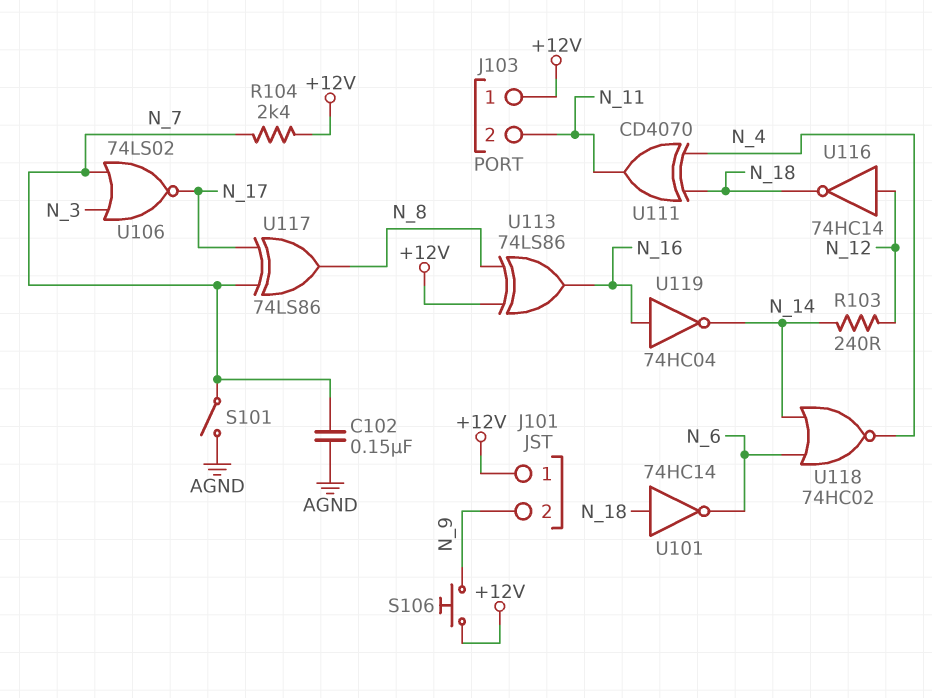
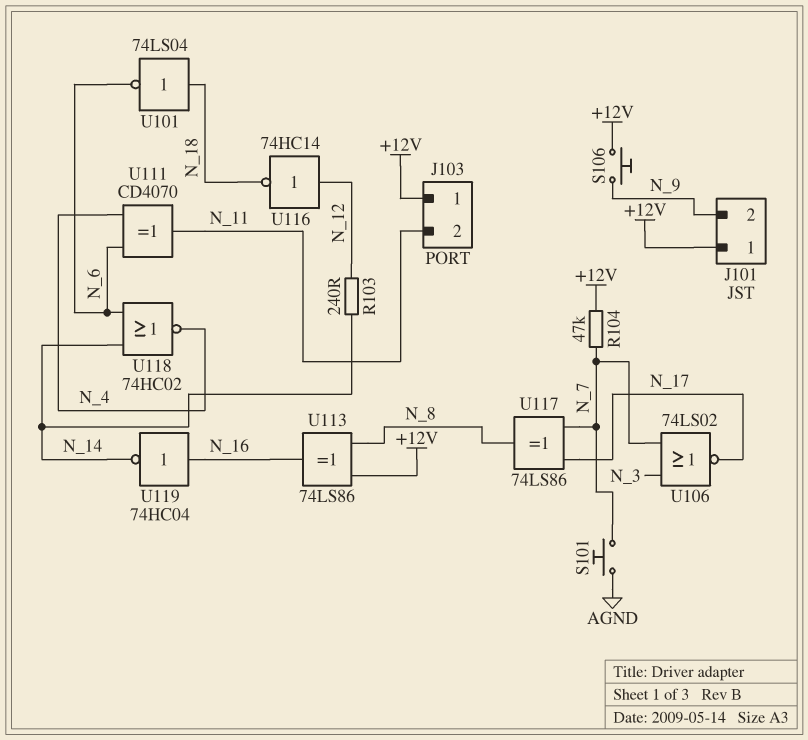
C102: 150nF (AGND, N_7) -> none
R104: 2.4k (+12V, N_7) -> 47k (+12V, N_7)
S101: switch (AGND, N_7) -> button (AGND, N_7)
U101: NOT 74HC14 (in N_18, out N_6) -> NOT 74LS04 (in N_18, out N_6)
U111: XOR CD4070 (in N_4, in N_18, out N_11) -> XOR CD4070 (in N_4, in N_6, out N_11)

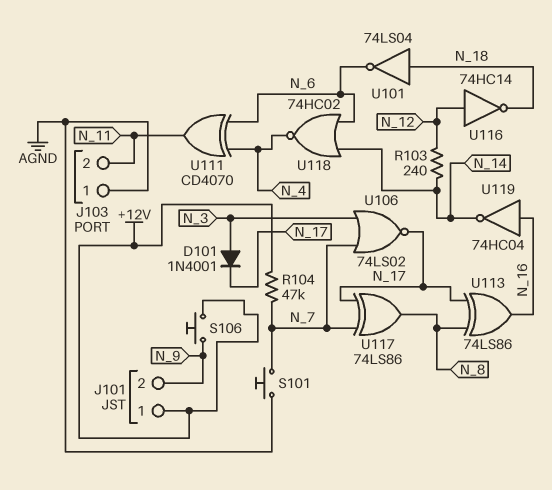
D101: none -> diode 1N4001 (A N_3, K N_17)
J103 pin 1: +12V -> AGND
U113: XOR 74LS86 (in +12V, in N_8, out N_16) -> XOR 74LS86 (in N_8, in N_17, out N_16)

